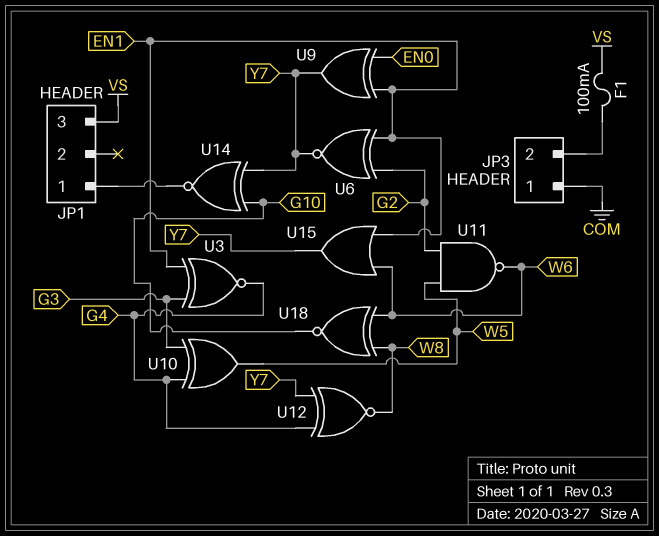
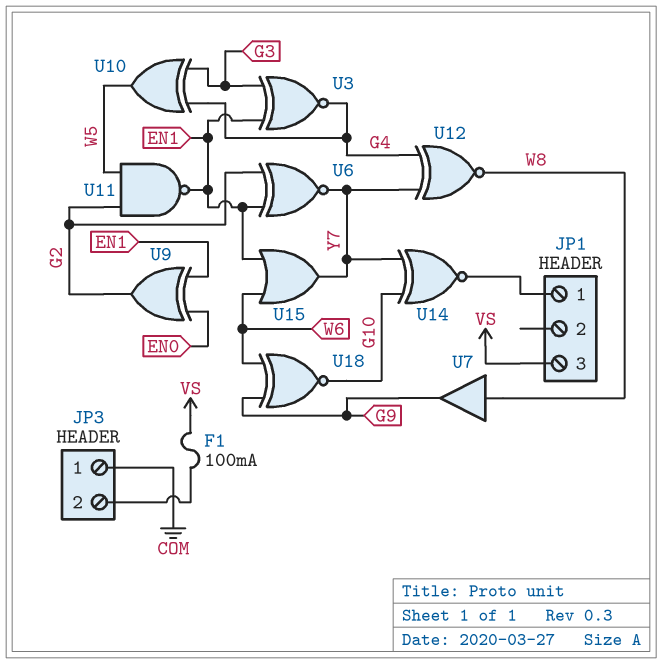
U7: none -> buffer (in W8, out G9)
U9: XOR (in EN0, in EN1, out Y7) -> XOR (in EN0, in EN1, out G2)
U11: NAND (in G2, in W5, out W6) -> NAND (in G2, in W5, out EN1)
U18: XNOR (in W6, in W8, out G10) -> XNOR (in G9, in W6, out G10)

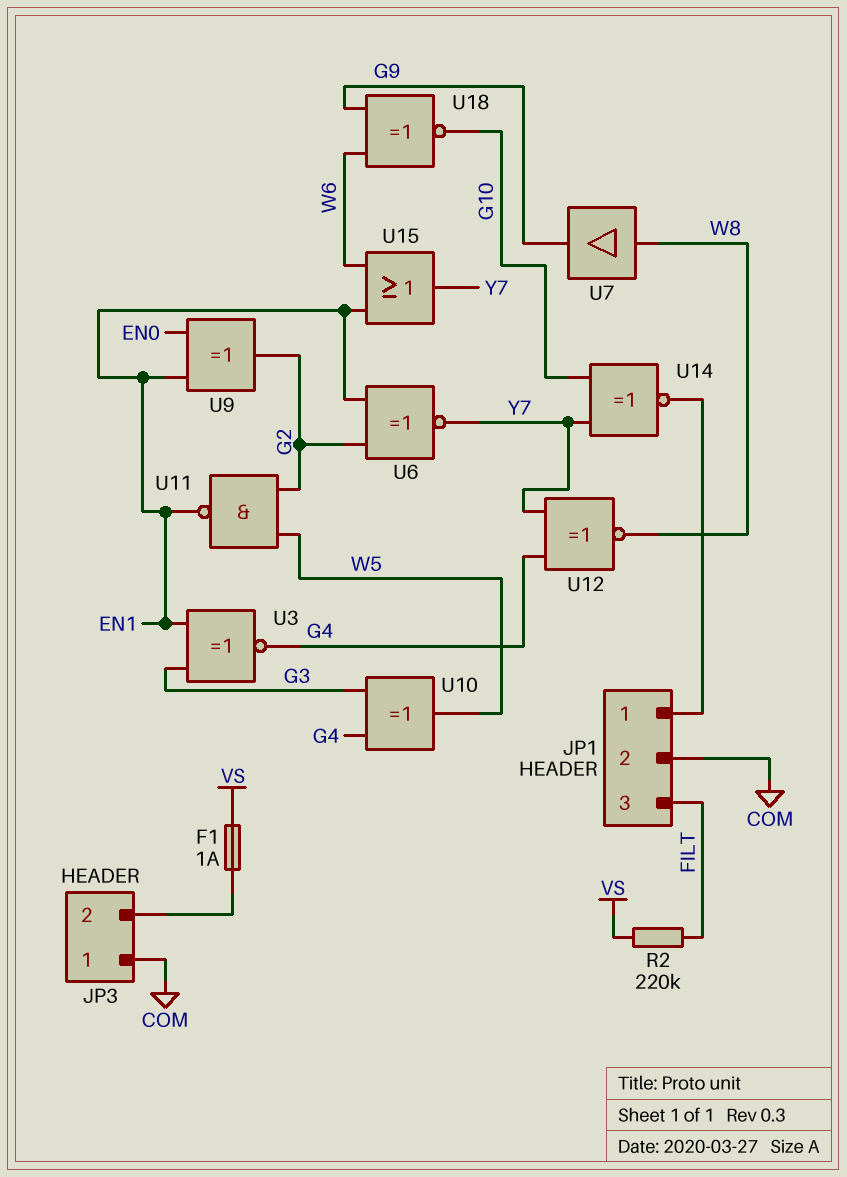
F1: 100mA (JP3/2, VS) -> 1A (JP3/2, VS)
JP1 pin 2: none -> COM
JP1 pin 3: VS -> FILT
R2: none -> 220k (FILT, VS)

